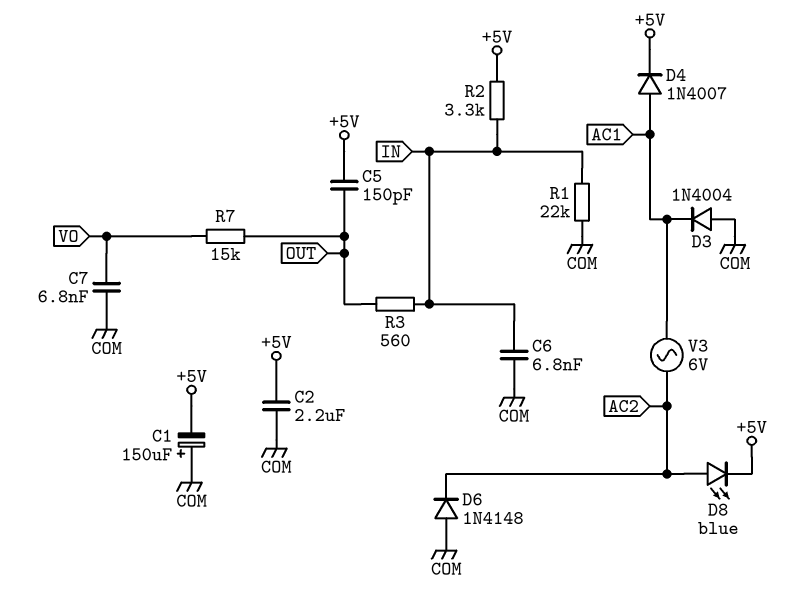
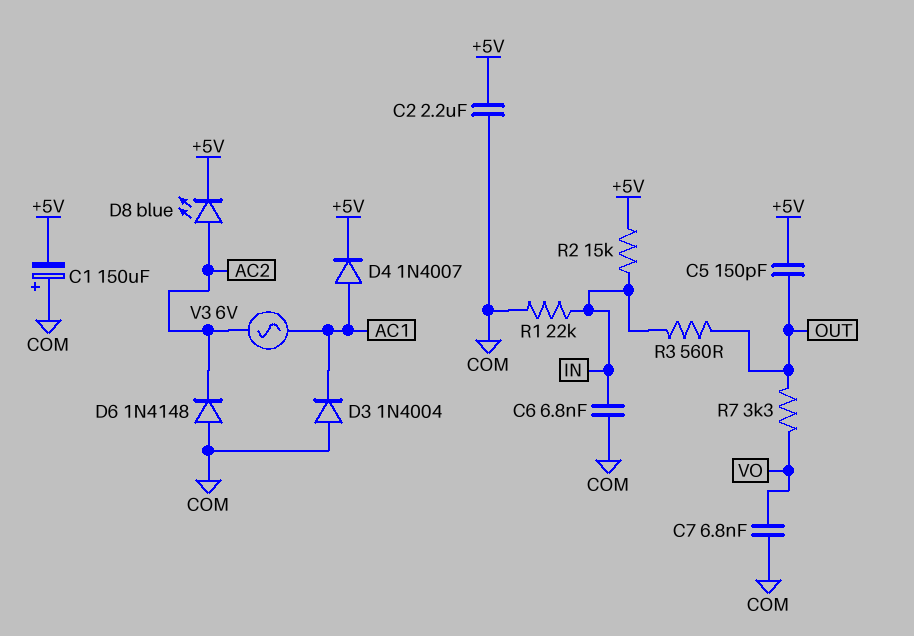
R2: 3.3k (+5V, IN) -> 15k (+5V, IN)
R7: 15k (OUT, VO) -> 3.3k (OUT, VO)

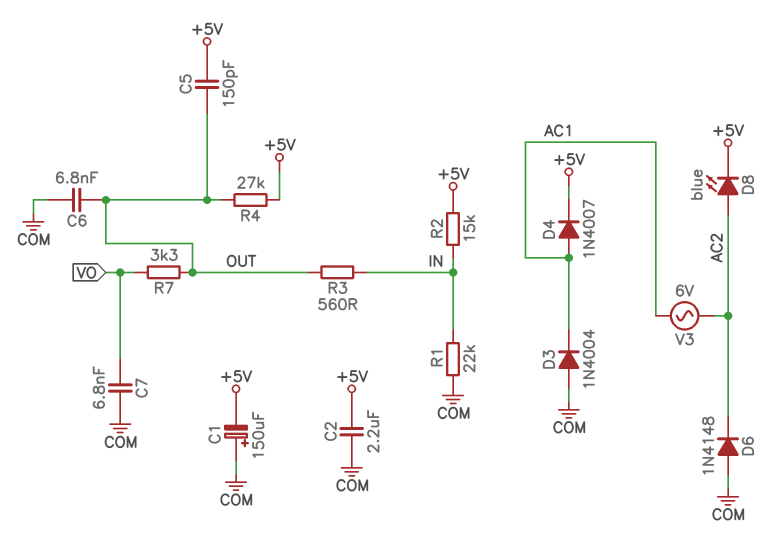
C6: 6.8nF (COM, IN) -> 6.8nF (COM, OUT)
R4: none -> 27k (+5V, OUT)

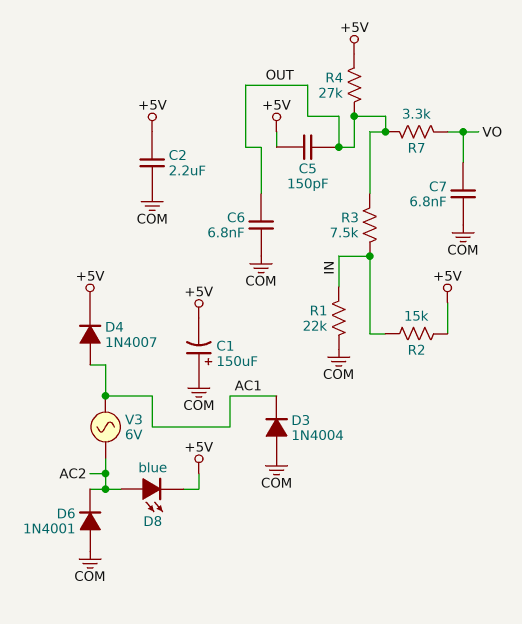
D6: diode 1N4148 (A COM, K AC2) -> diode 1N4001 (A COM, K AC2)
R3: 560 (IN, OUT) -> 7.5k (IN, OUT)

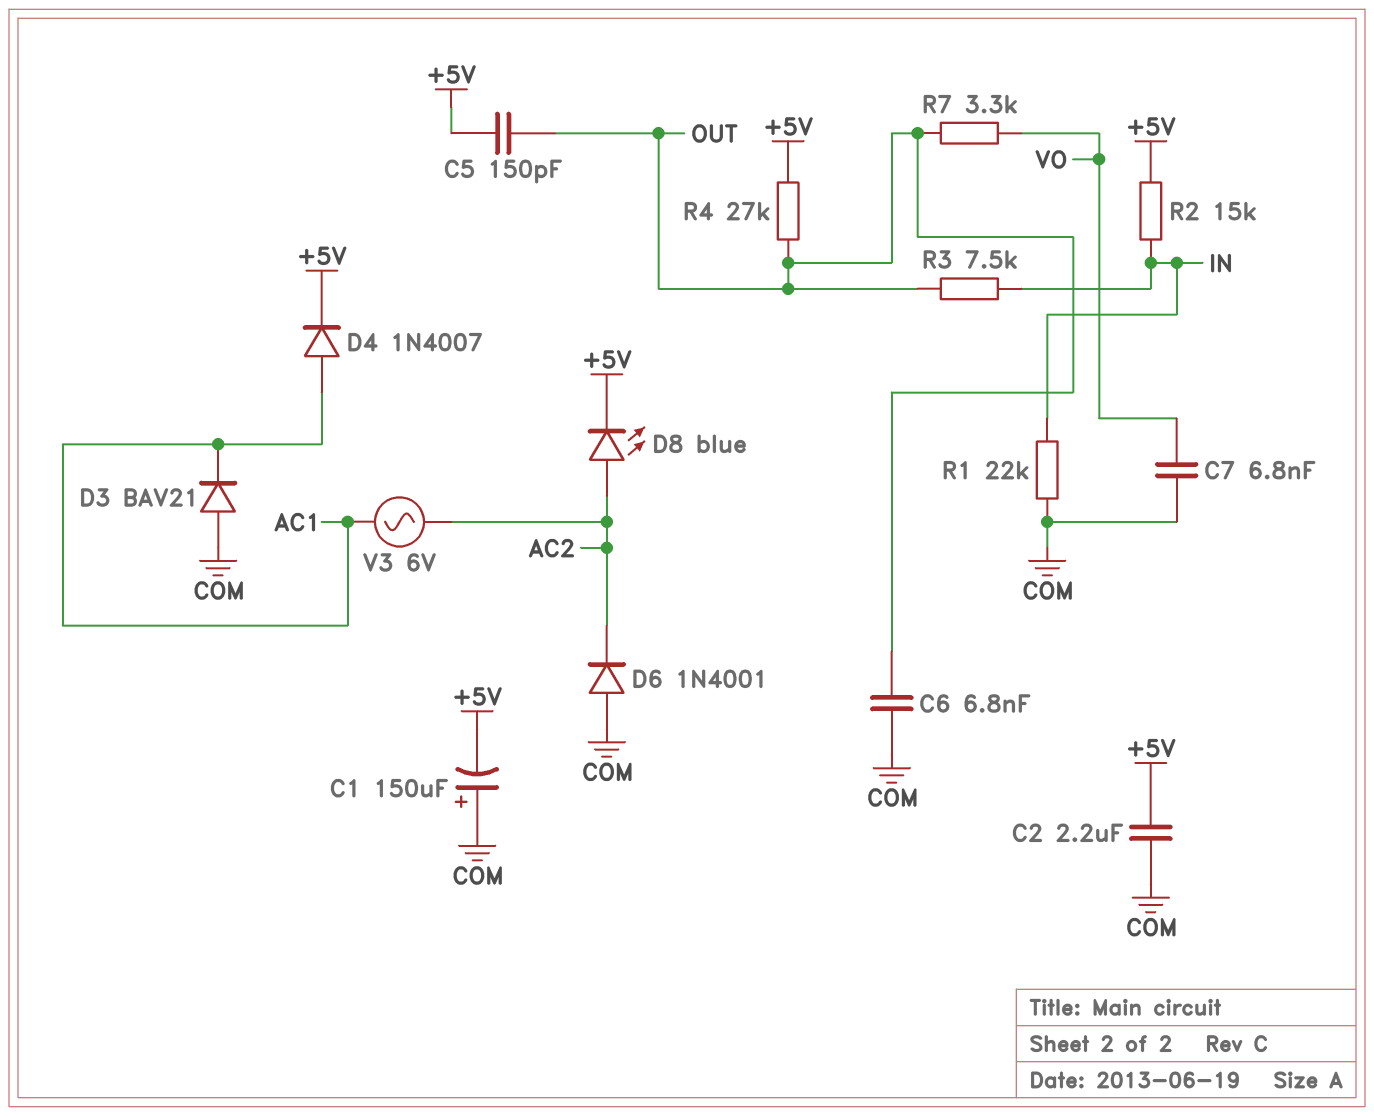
D3: diode 1N4004 (A COM, K AC1) -> diode BAV21 (A COM, K AC1)

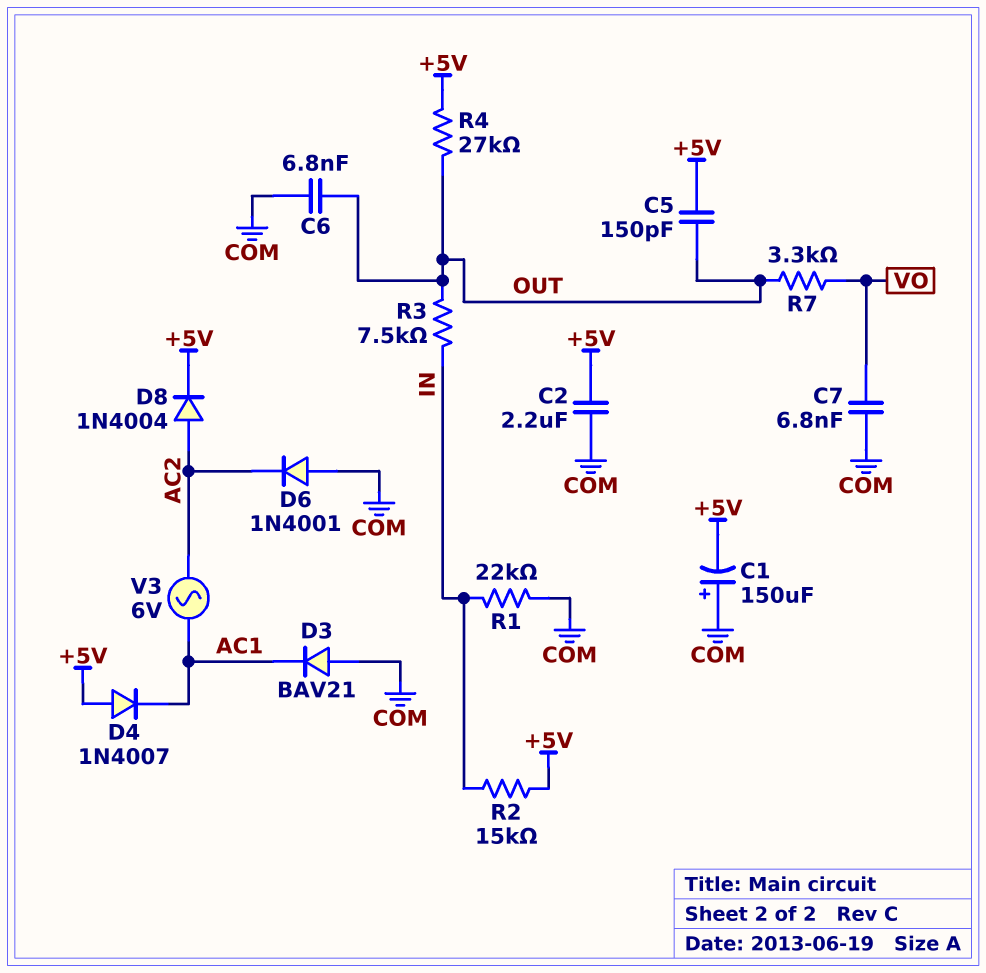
D4: diode 1N4007 (A AC1, K +5V) -> diode 1N4007 (A +5V, K AC1)
D8: LED blue (A AC2, K +5V) -> diode 1N4004 (A AC2, K +5V)

